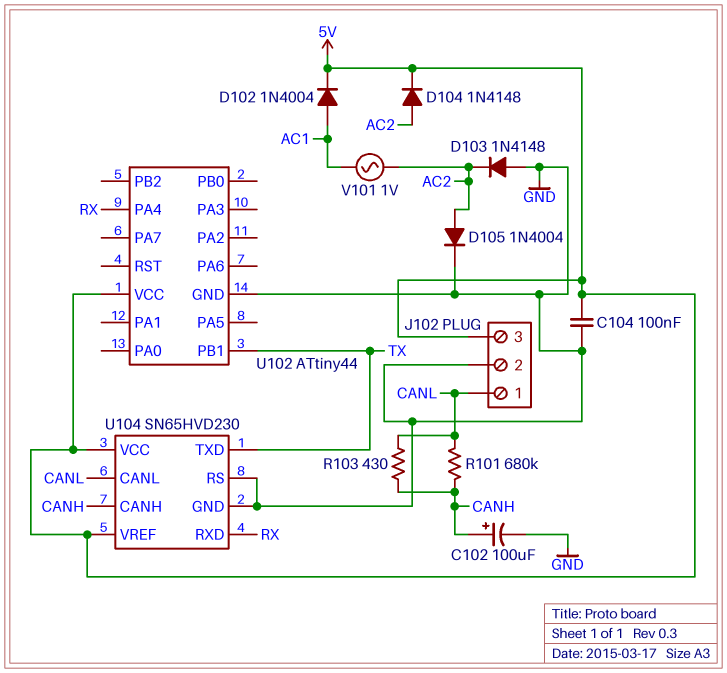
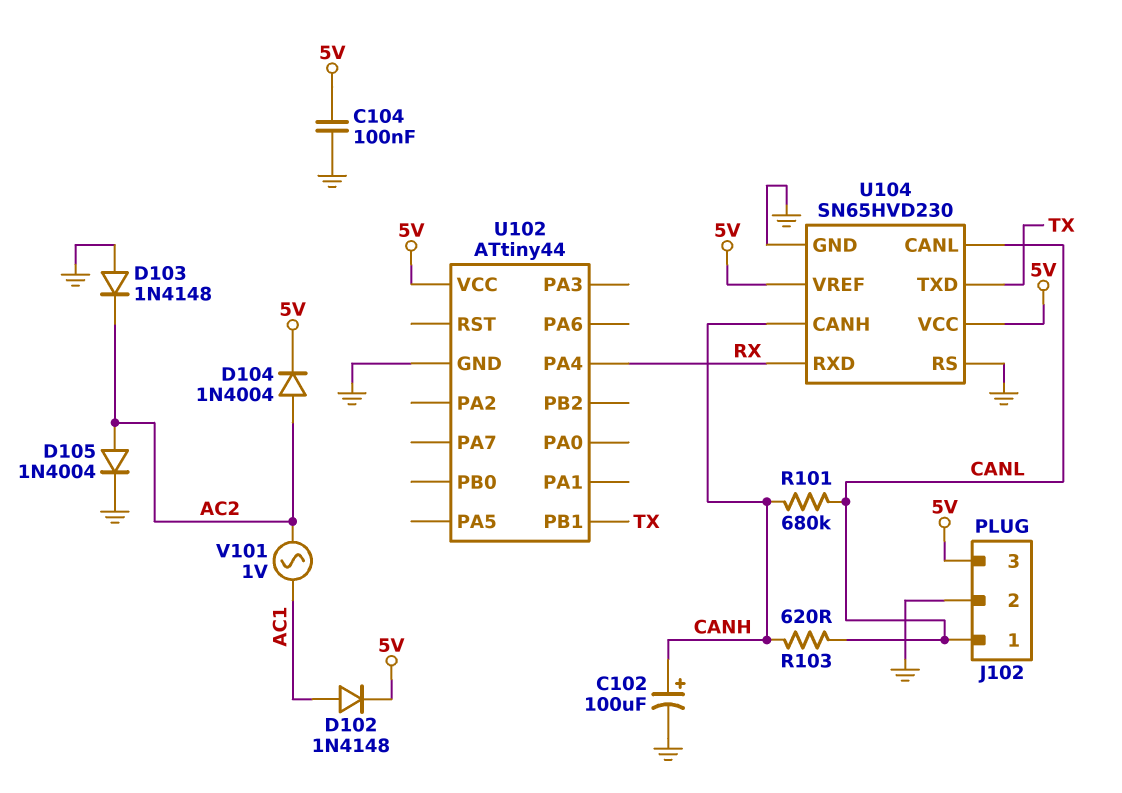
D102: diode 1N4004 (A AC1, K 5V) -> diode 1N4148 (A AC1, K 5V)
D104: diode 1N4148 (A AC2, K 5V) -> diode 1N4004 (A AC2, K 5V)
R103: 430 (CANH, CANL) -> 620 (CANH, CANL)

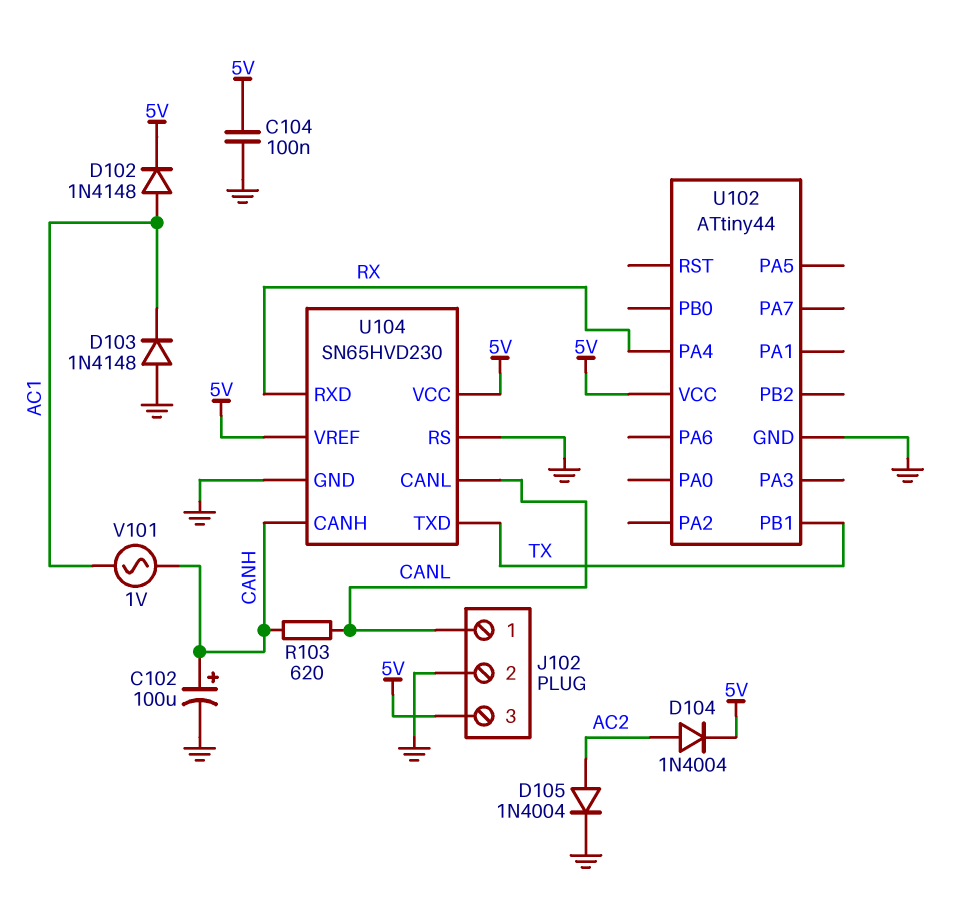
D103: diode 1N4148 (A GND, K AC2) -> diode 1N4148 (A GND, K AC1)
R101: 680k (CANH, CANL) -> none
V101: AC 1V (AC1, AC2) -> AC 1V (AC1, CANH)

